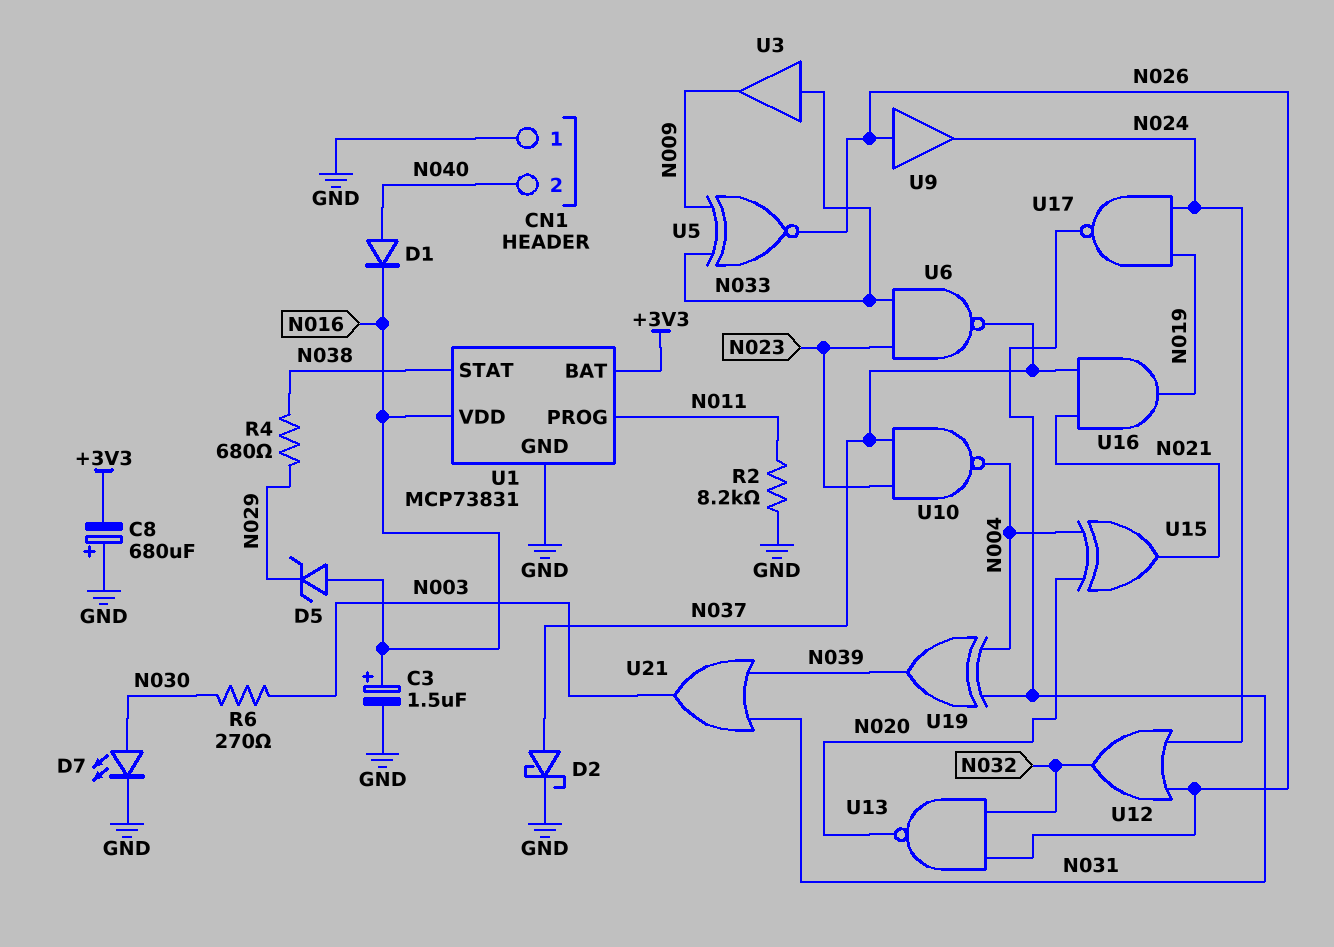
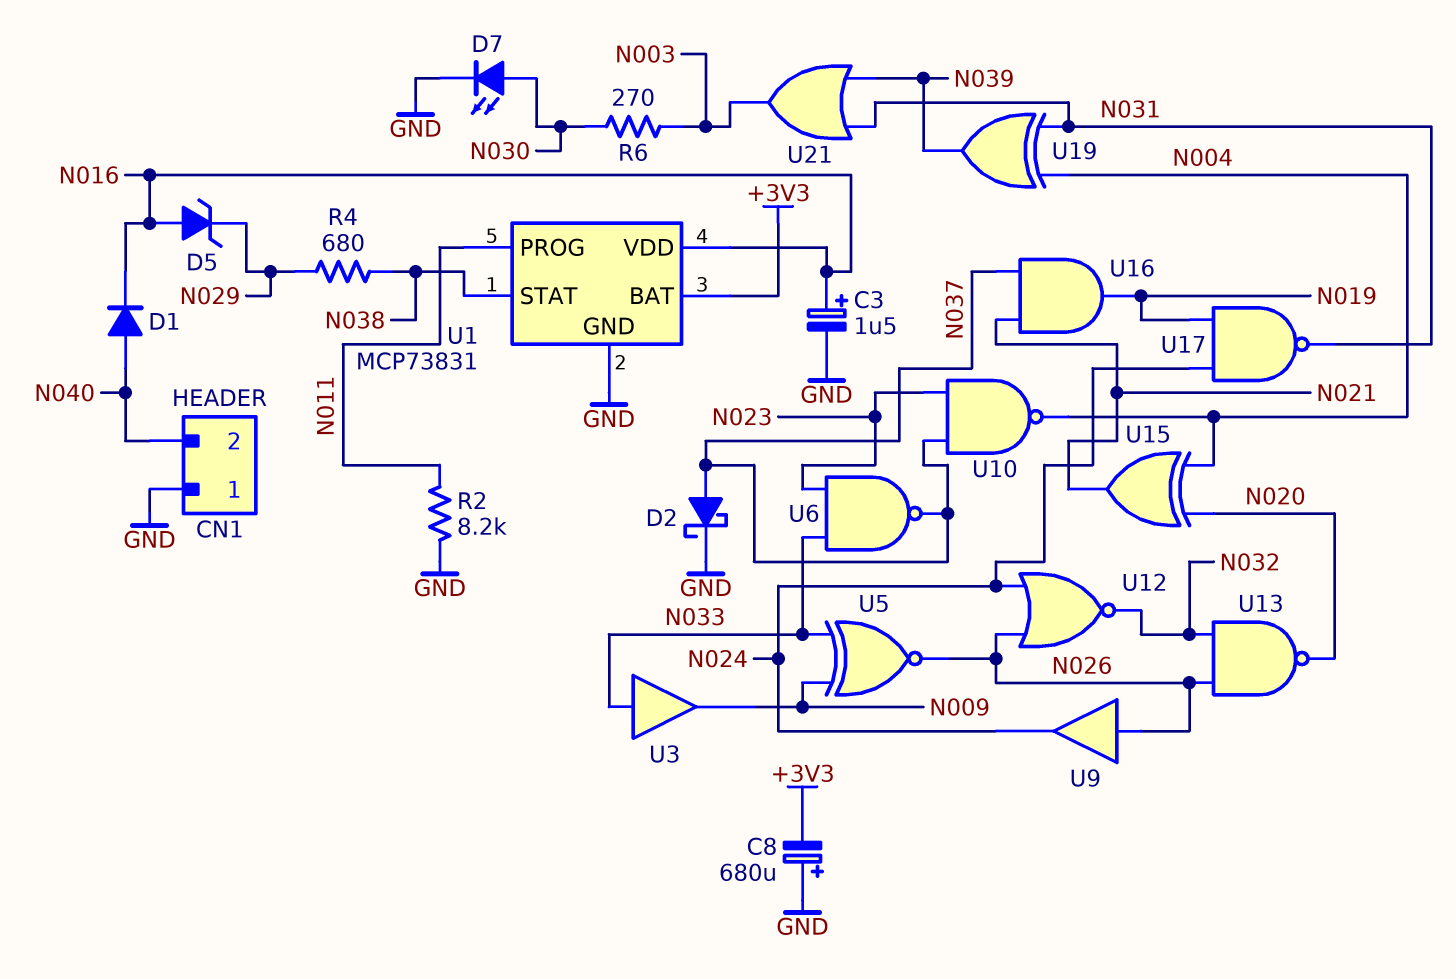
U12: OR (in N024, in N026, out N032) -> NOR (in N024, in N026, out N032)

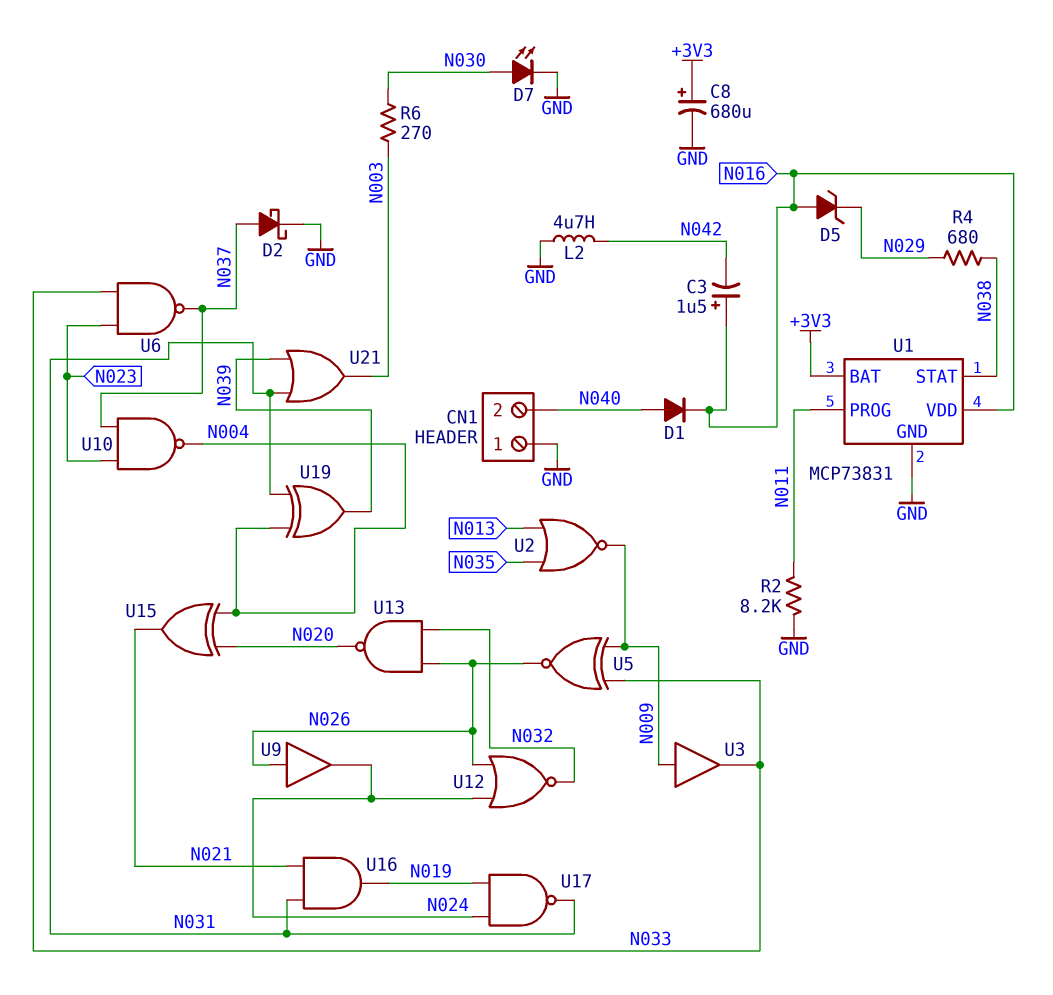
C3: 1.5uF (plus N016, minus GND) -> 1.5uF (plus N016, minus N042)
C8: 680uF (plus GND, minus +3V3) -> 680uF (plus +3V3, minus GND)
L2: none -> 4.7uH (GND, N042)
U2: none -> NOR (in N013, in N035, out N009)
U3: buffer (in N033, out N009) -> buffer (in N009, out N033)
U16: AND (in N021, in N037, out N019) -> AND (in N021, in N031, out N019)

